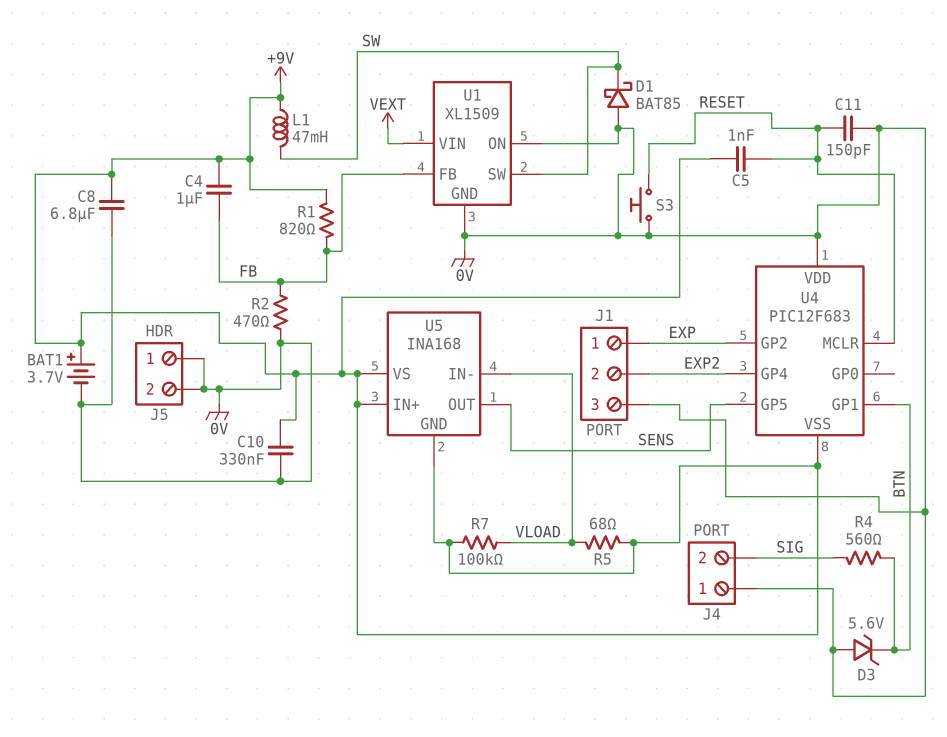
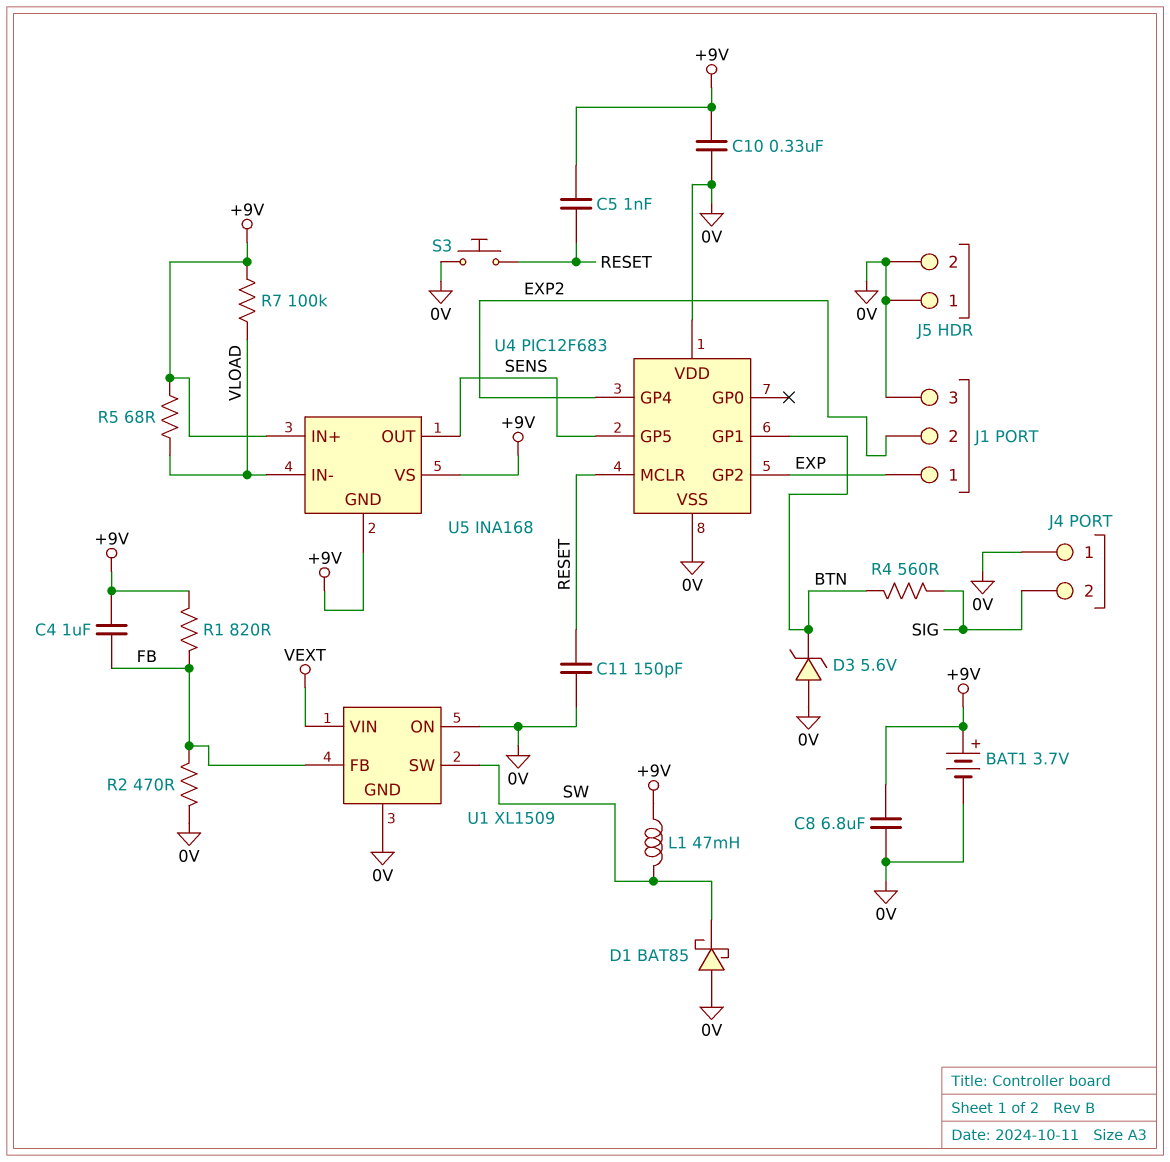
U4 pin VSS: +9V -> 0V

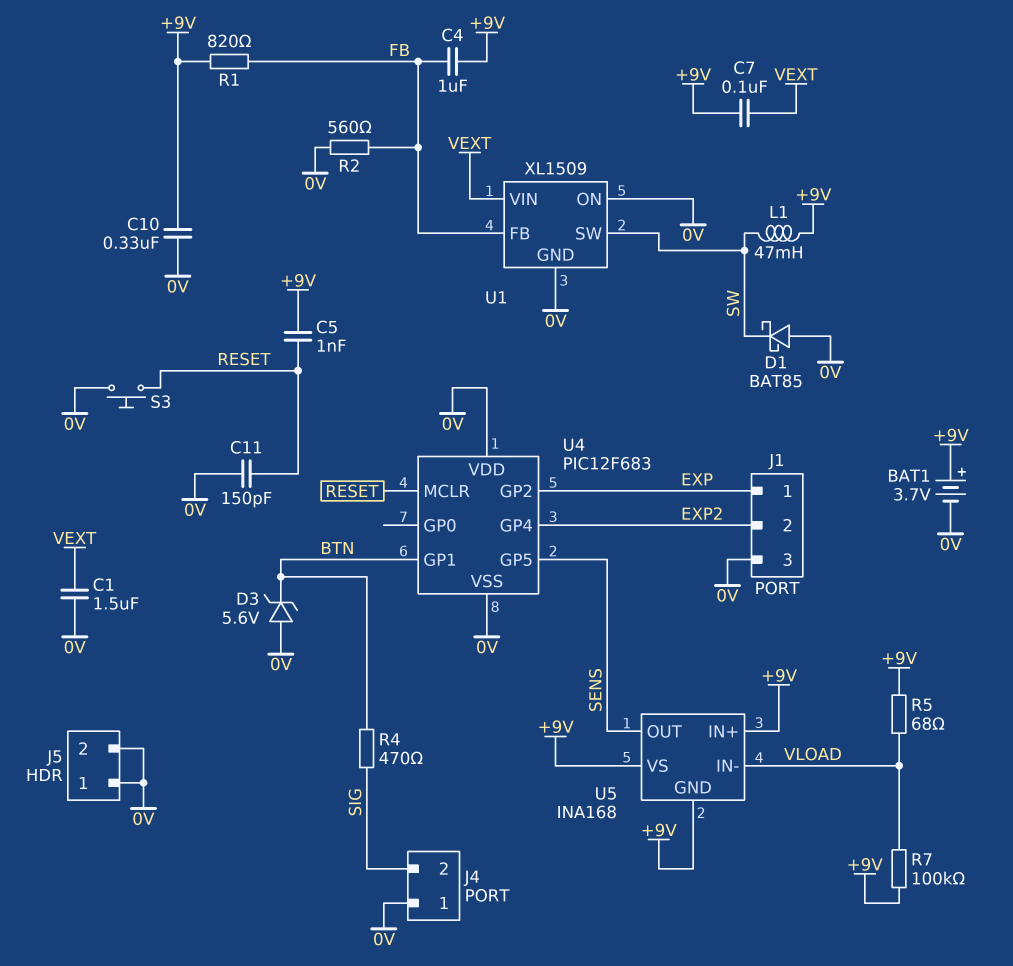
C1: none -> 1.5uF (0V, VEXT)
C7: none -> 100nF (+9V, VEXT)
C8: 6.8uF (+9V, 0V) -> none
R2: 470 (0V, FB) -> 560 (0V, FB)
R4: 560 (BTN, SIG) -> 470 (BTN, SIG)

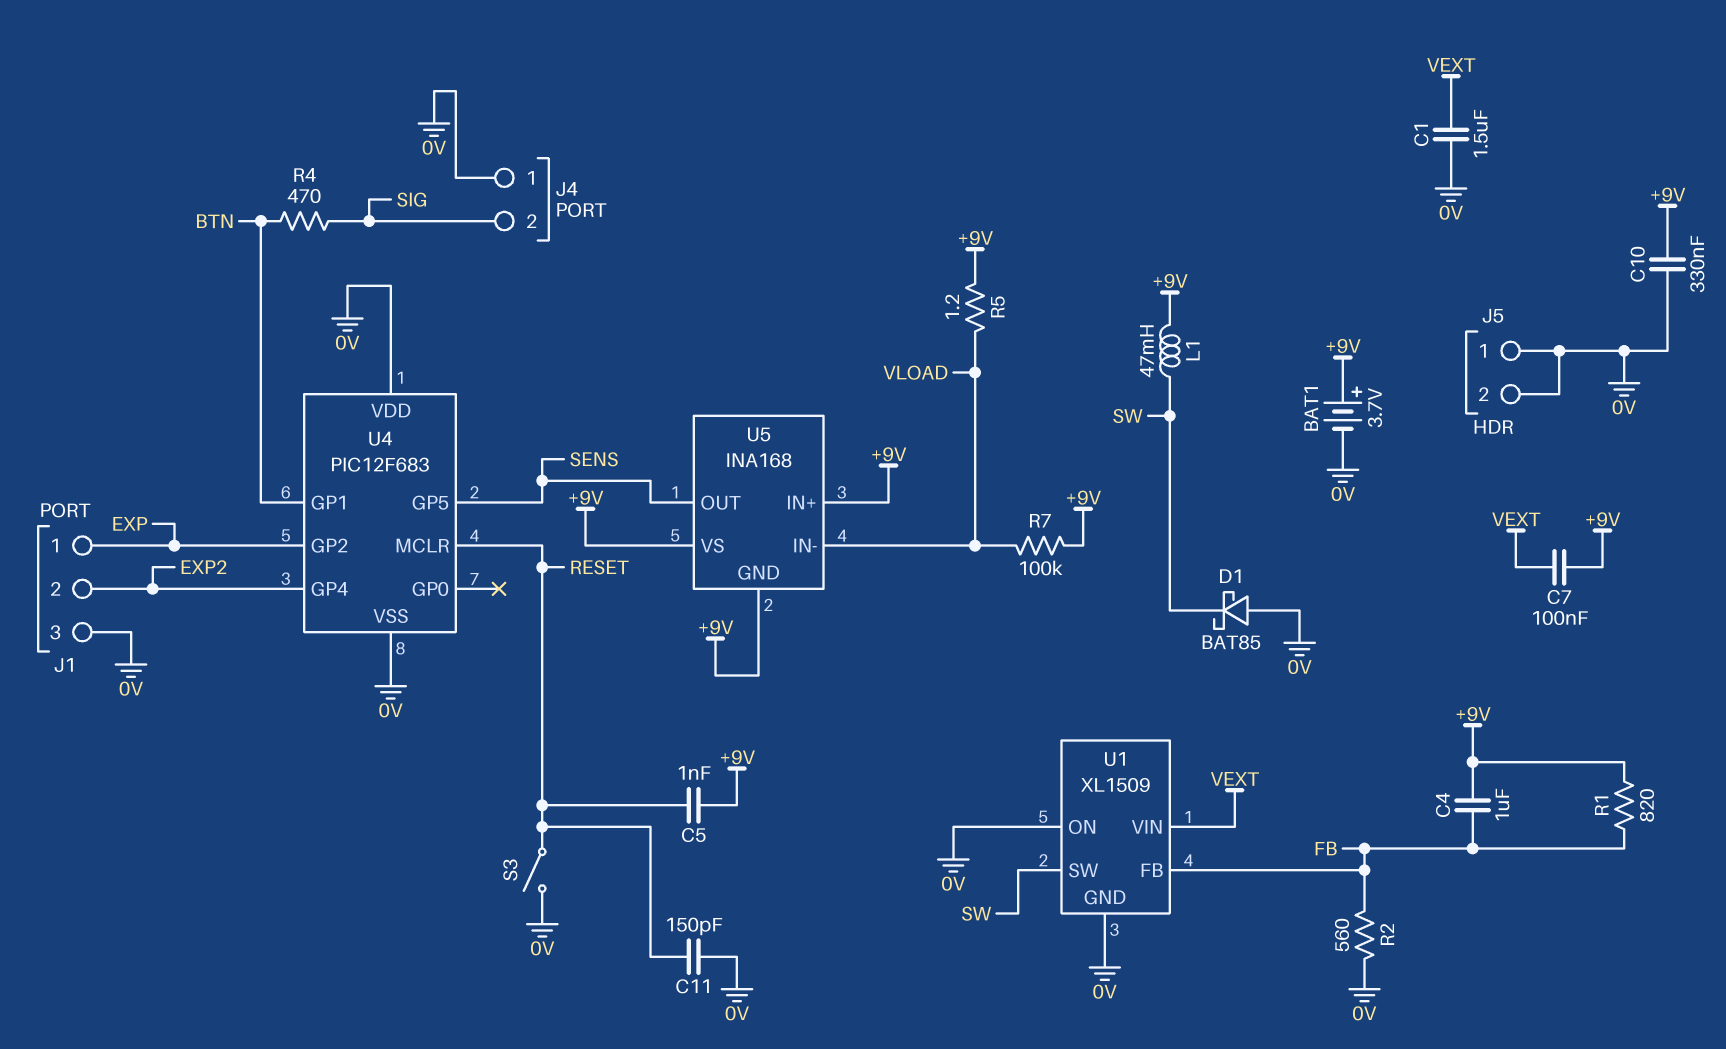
D3: zener 5.6V (A 0V, K BTN) -> none
R5: 68 (+9V, VLOAD) -> 1.2 (+9V, VLOAD)
S3: button (0V, RESET) -> switch (0V, RESET)

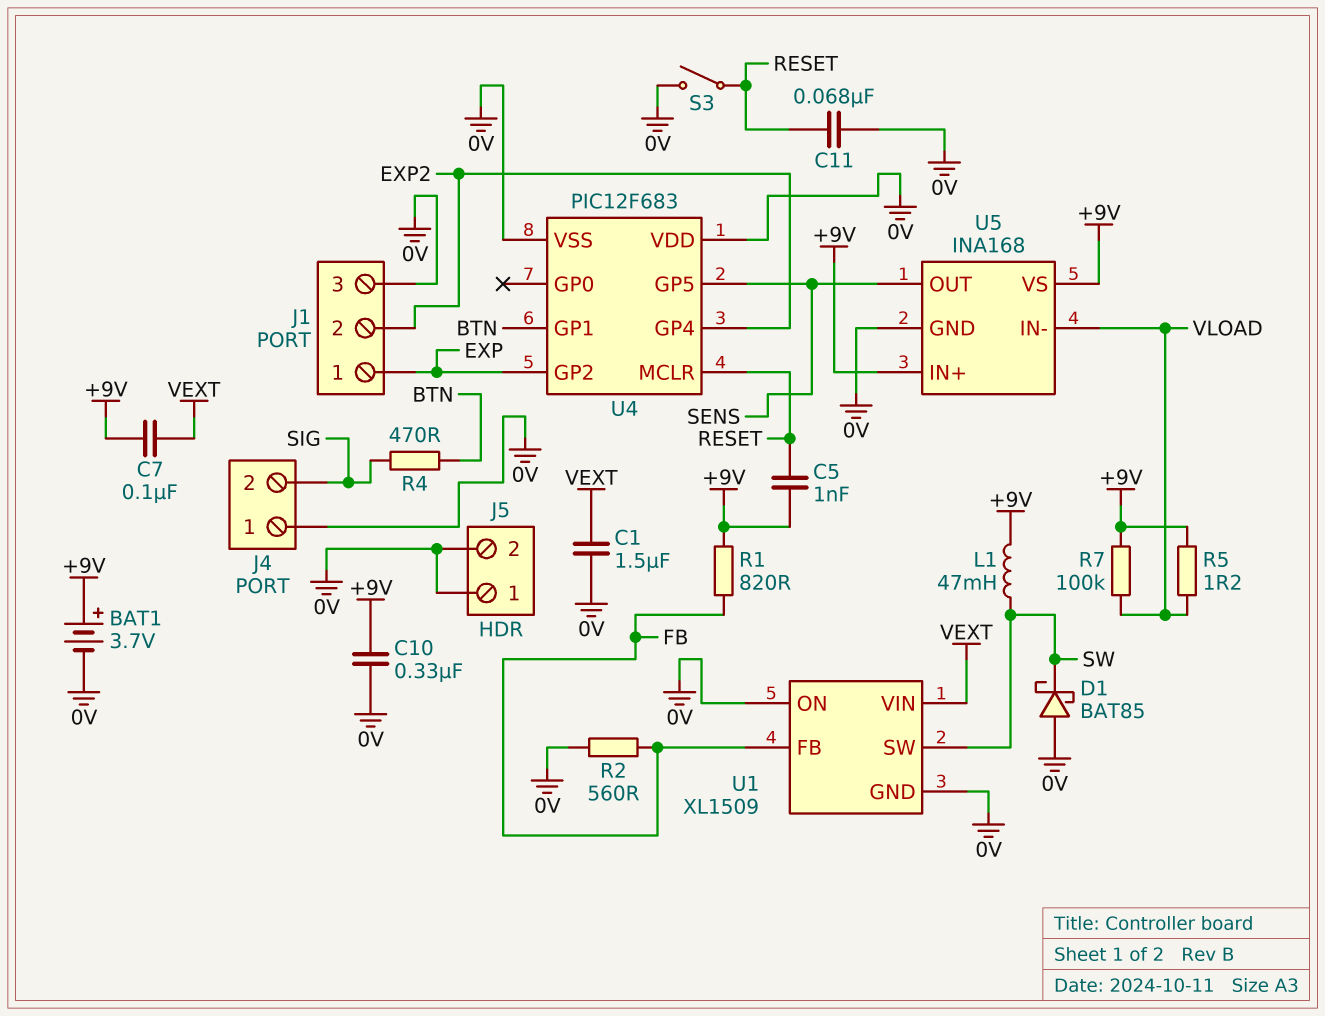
C4: 1uF (+9V, FB) -> none
C11: 150pF (0V, RESET) -> 68nF (0V, RESET)
U5 pin GND: +9V -> 0V

